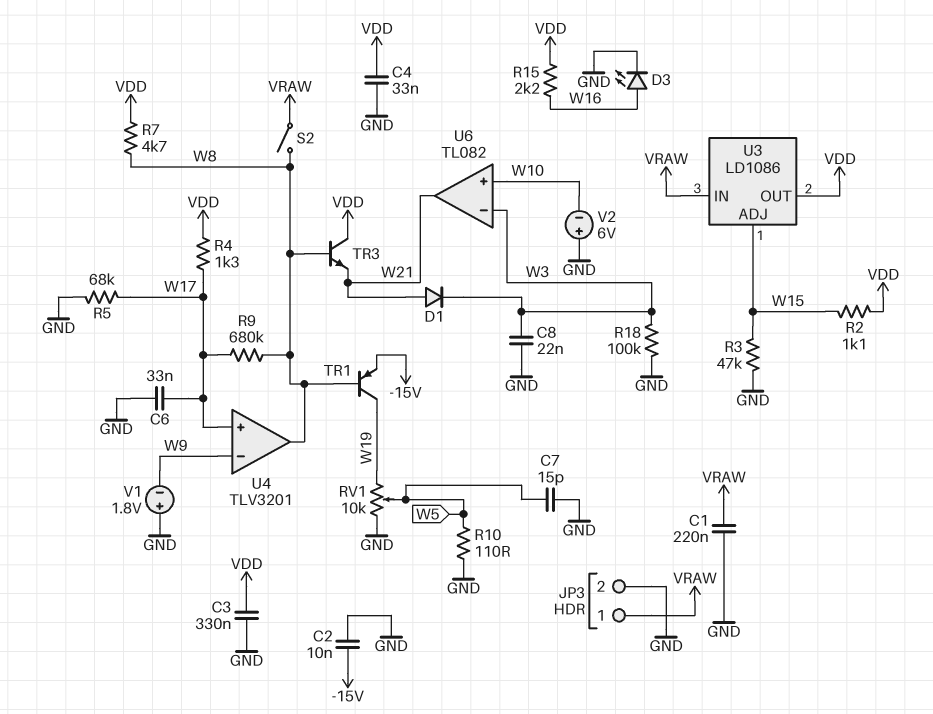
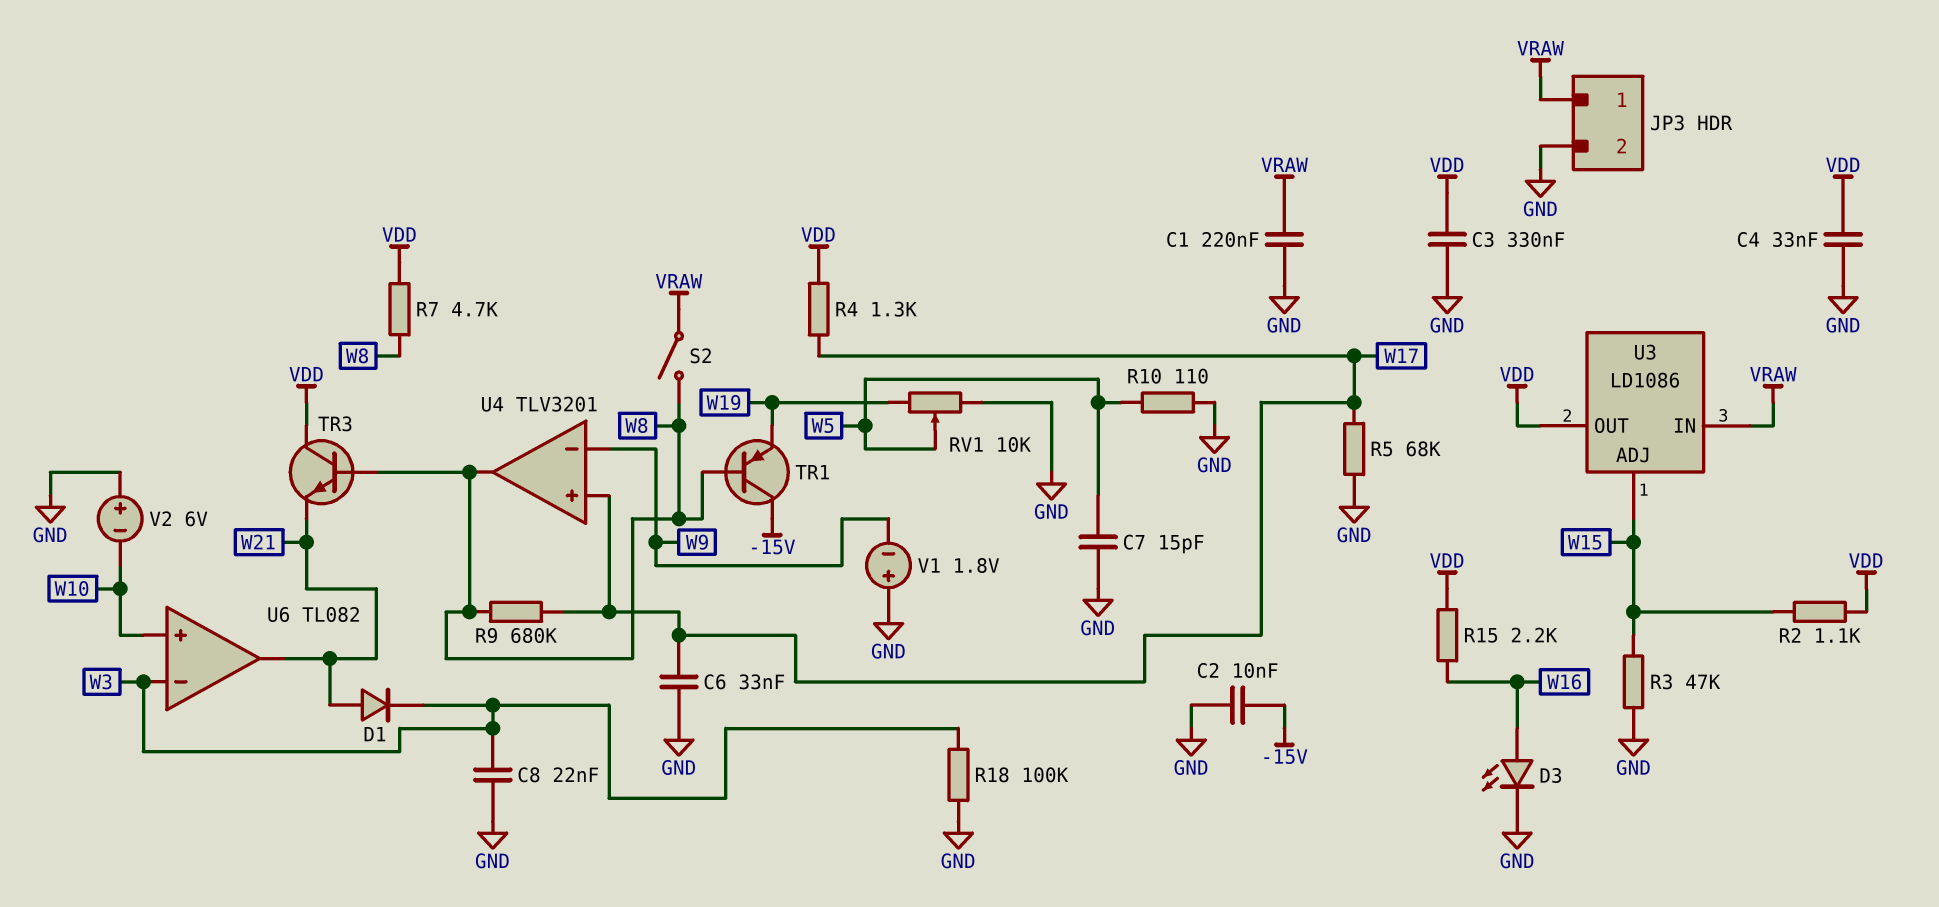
TR1: PNP (B W8, C W19, E -15V) -> PNP (B W8, C -15V, E W19)

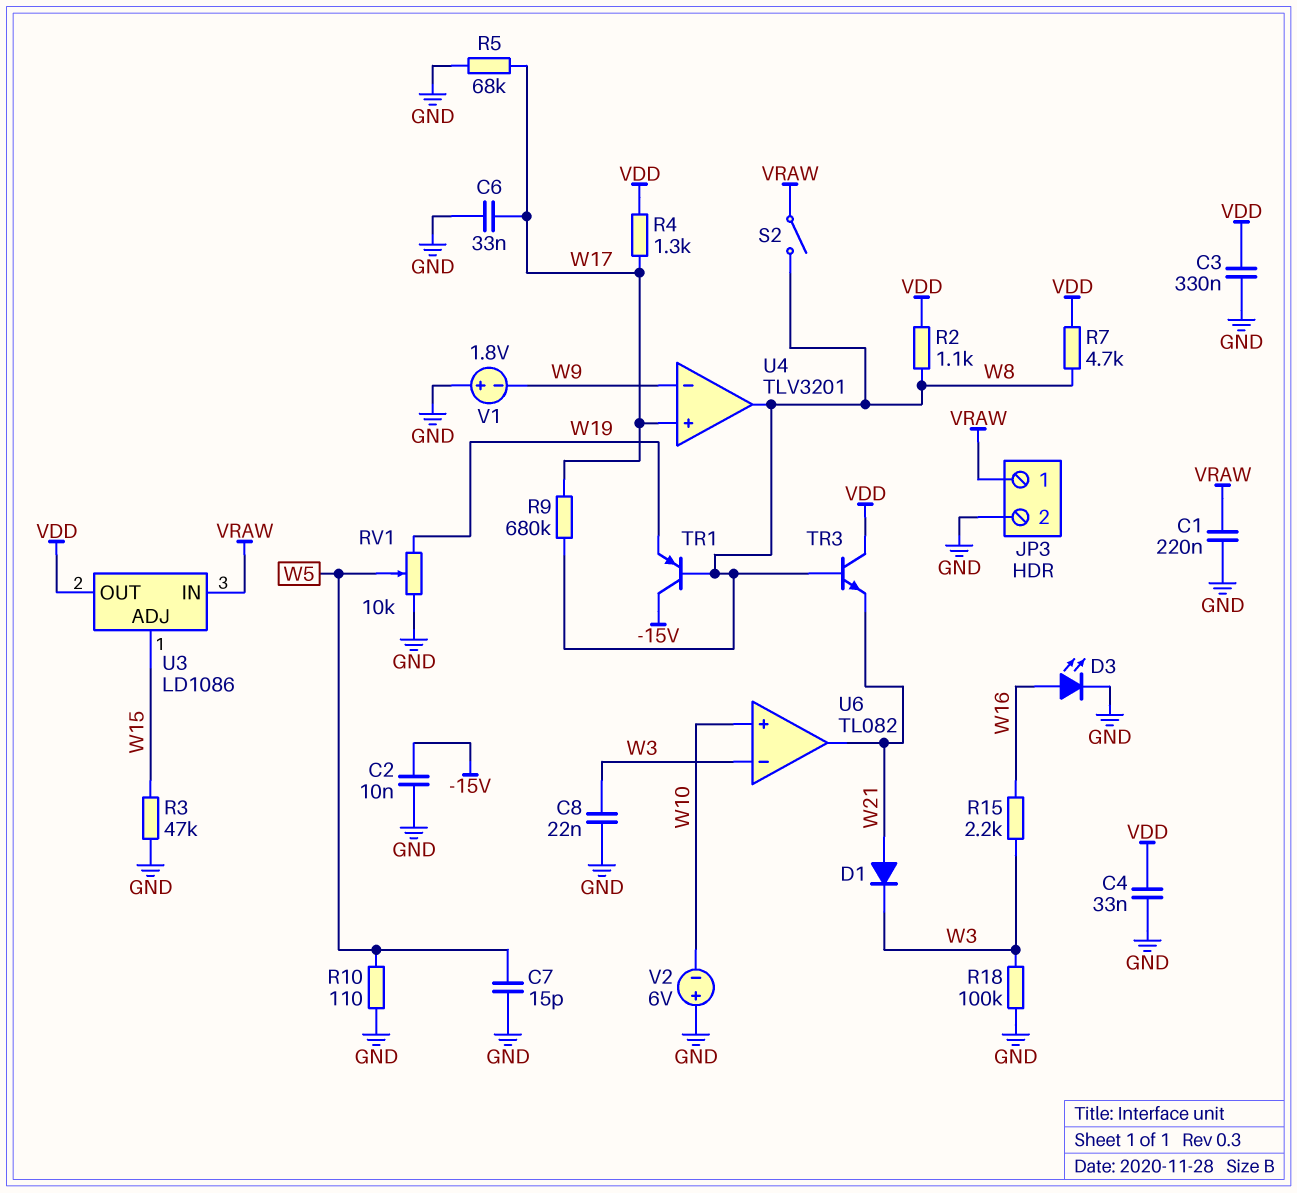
R2: 1.1k (VDD, W15) -> 1.1k (VDD, W8)
R15: 2.2k (VDD, W16) -> 2.2k (W3, W16)

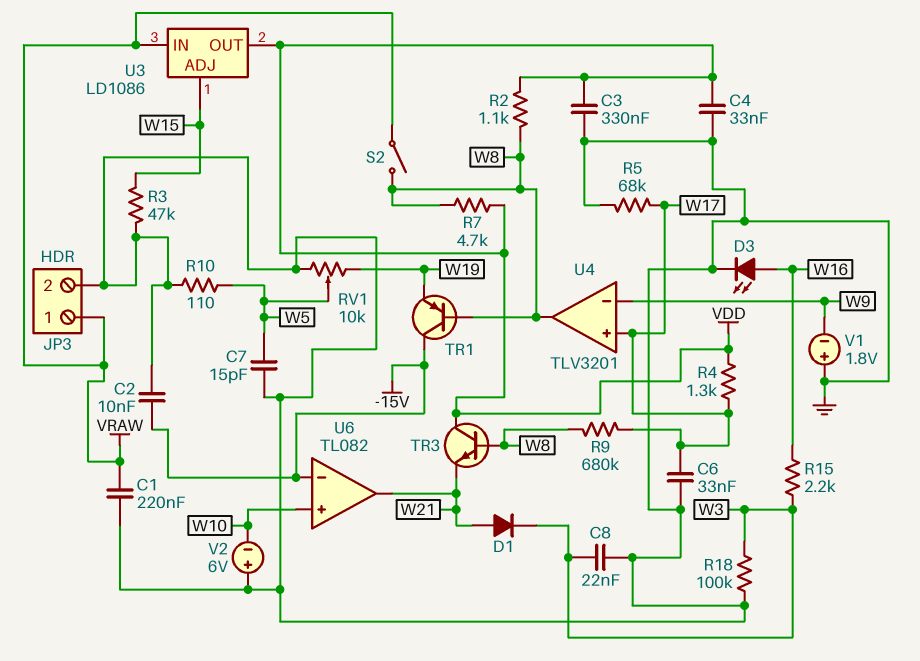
U6 pin in-: W3 -> -15V

